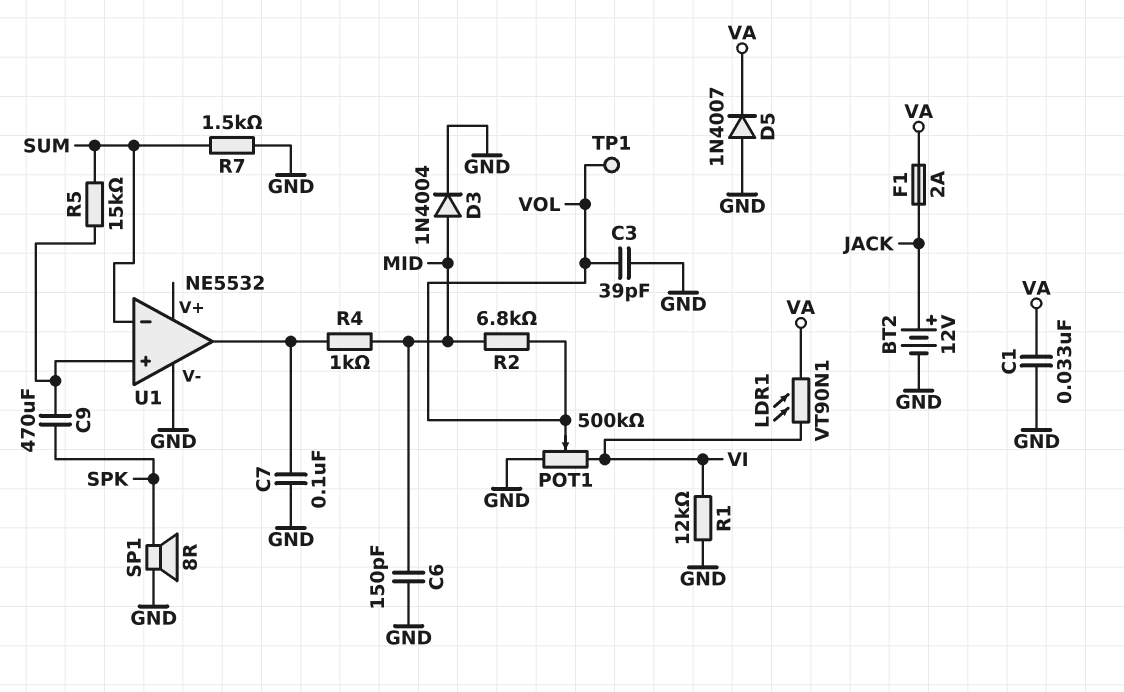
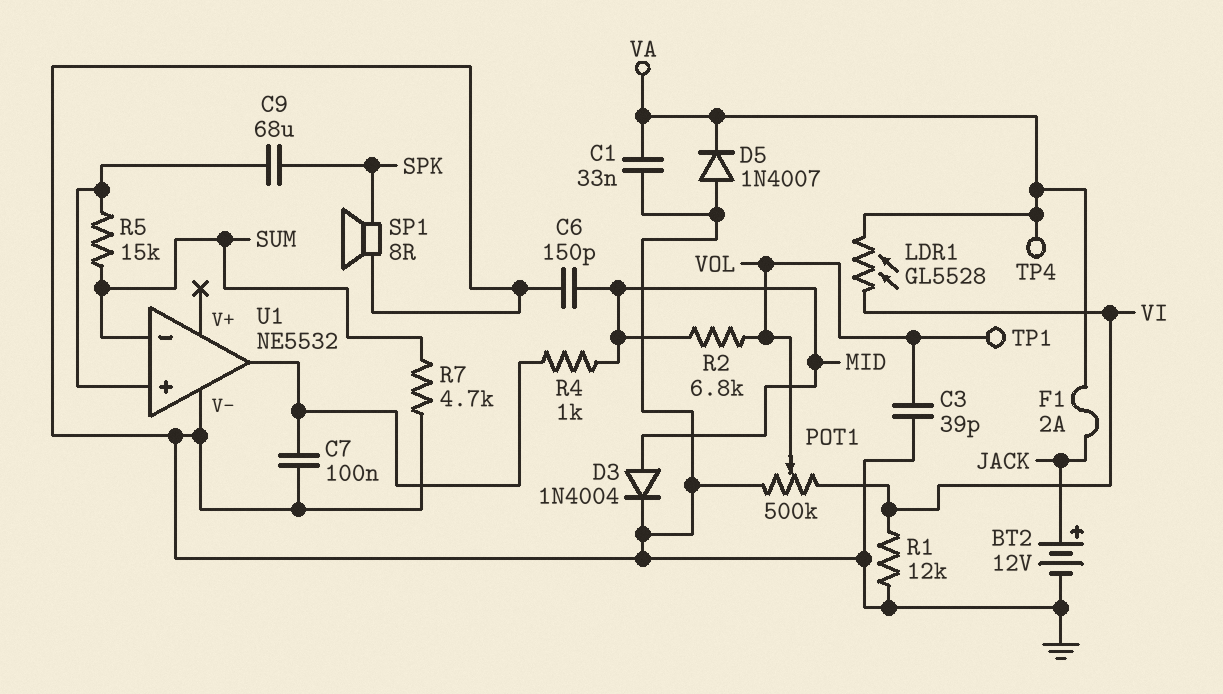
C9: 470uF (SPK, U1/in+) -> 68uF (SPK, U1/in+)
LDR1: VT90N1 (VA, VI) -> GL5528 (VA, VI)
R7: 1.5k (GND, SUM) -> 4.7k (GND, SUM)
TP4: none -> test point (VA)

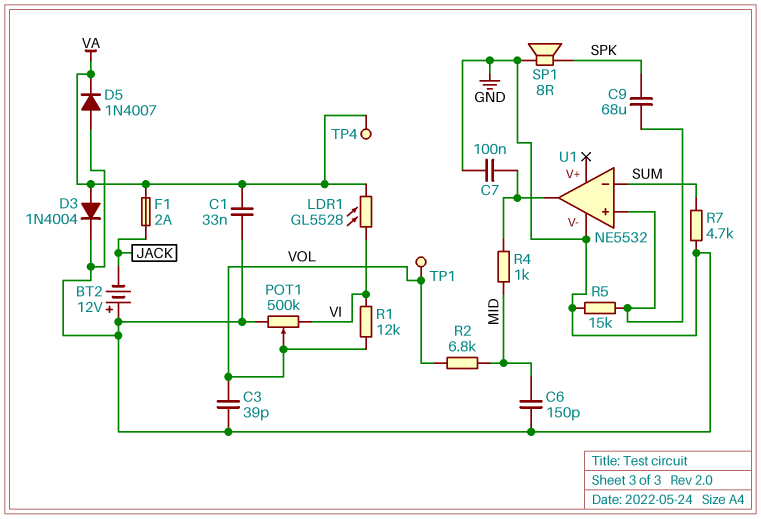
BT2: 12V (plus JACK, minus GND) -> 12V (plus GND, minus JACK)
D3: diode 1N4004 (A MID, K GND) -> diode 1N4004 (A VA, K GND)
R1: 12k (GND, VI) -> 12k (VI, VOL)
R5: 15k (SUM, U1/in+) -> 15k (GND, U1/in+)

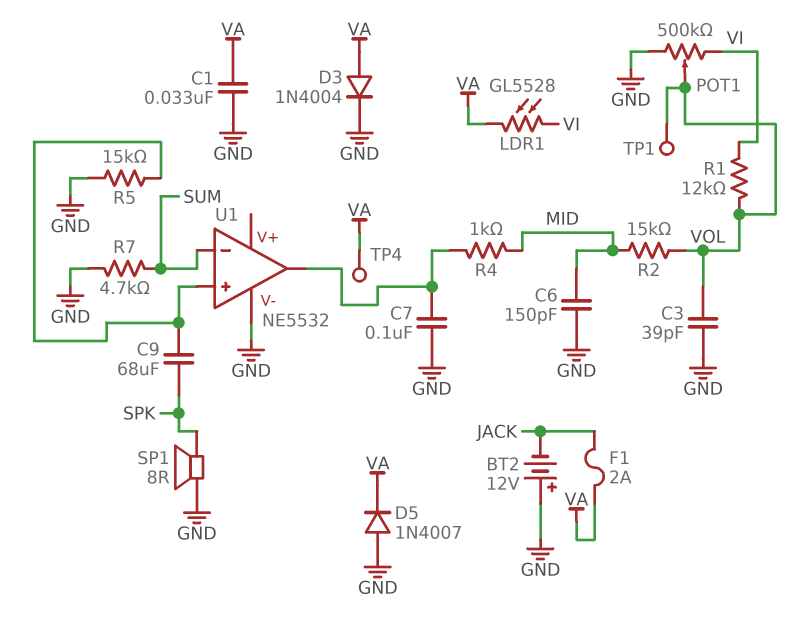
R2: 6.8k (MID, VOL) -> 15k (MID, VOL)

